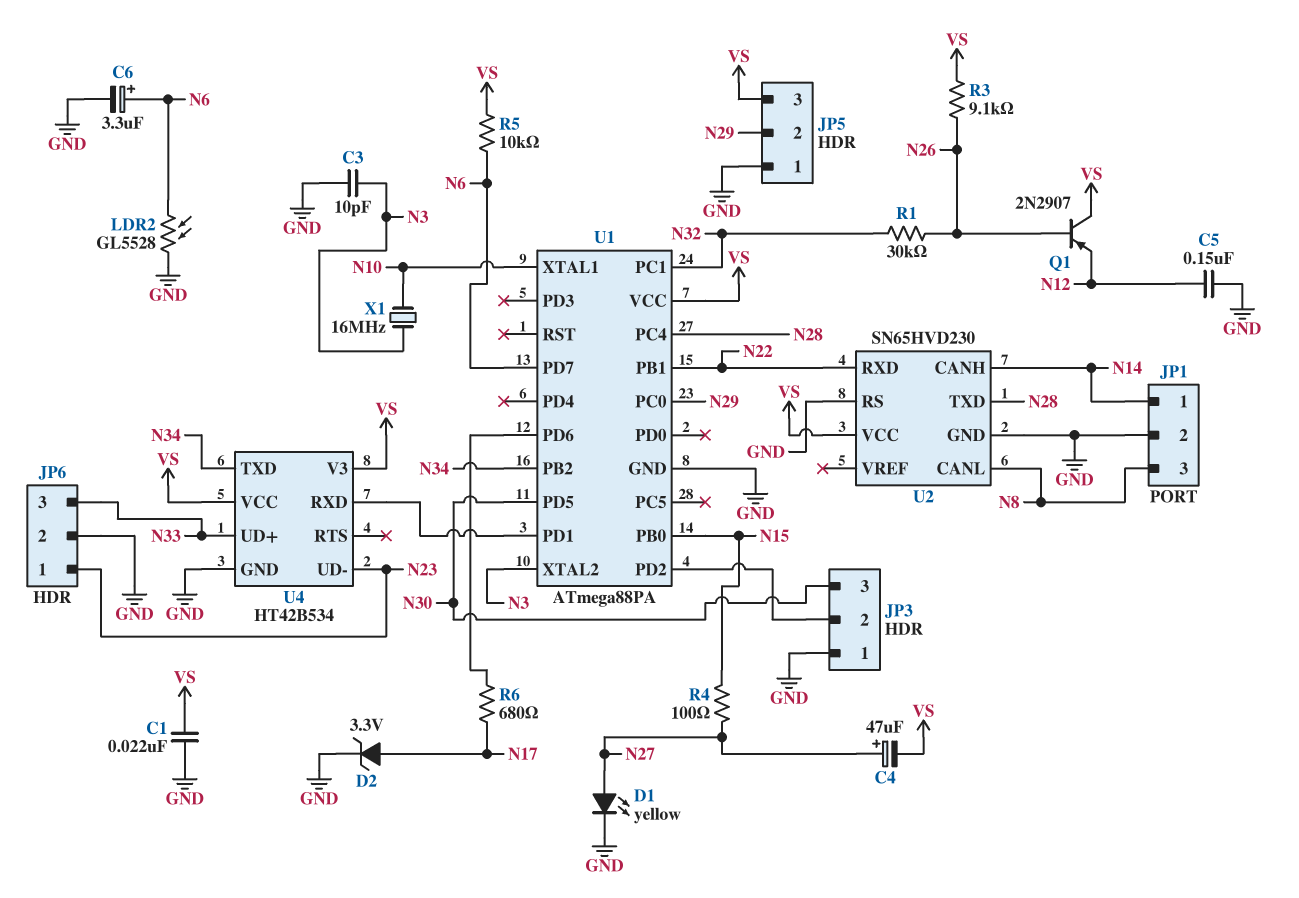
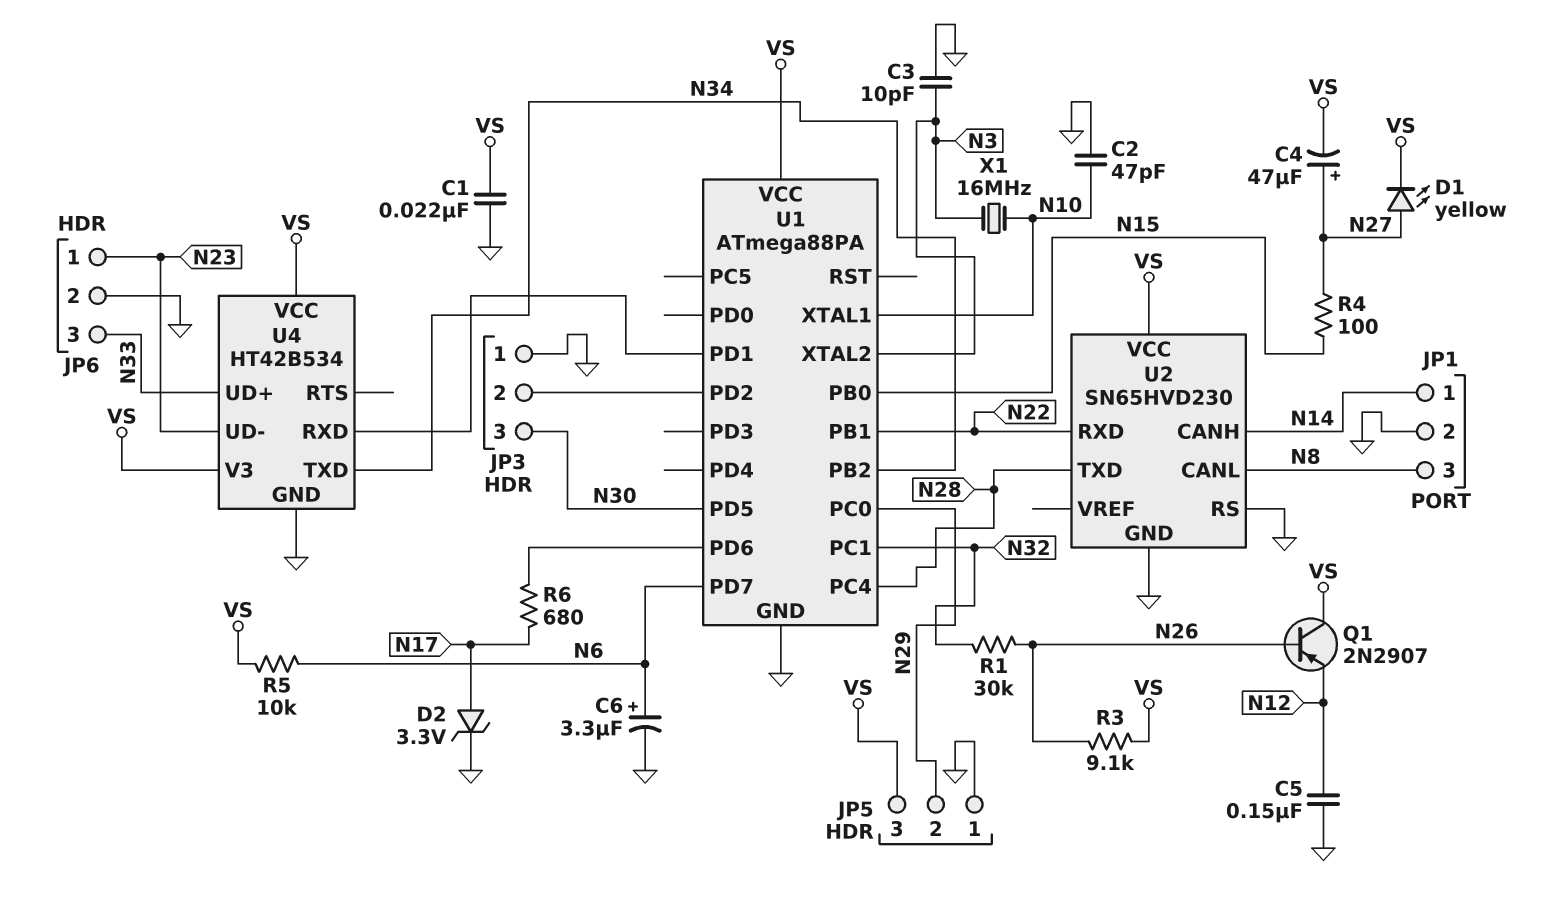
C2: none -> 47pF (GND, N10)
D1: LED yellow (A N27, K GND) -> LED yellow (A N27, K VS)
LDR2: GL5528 (GND, N6) -> none

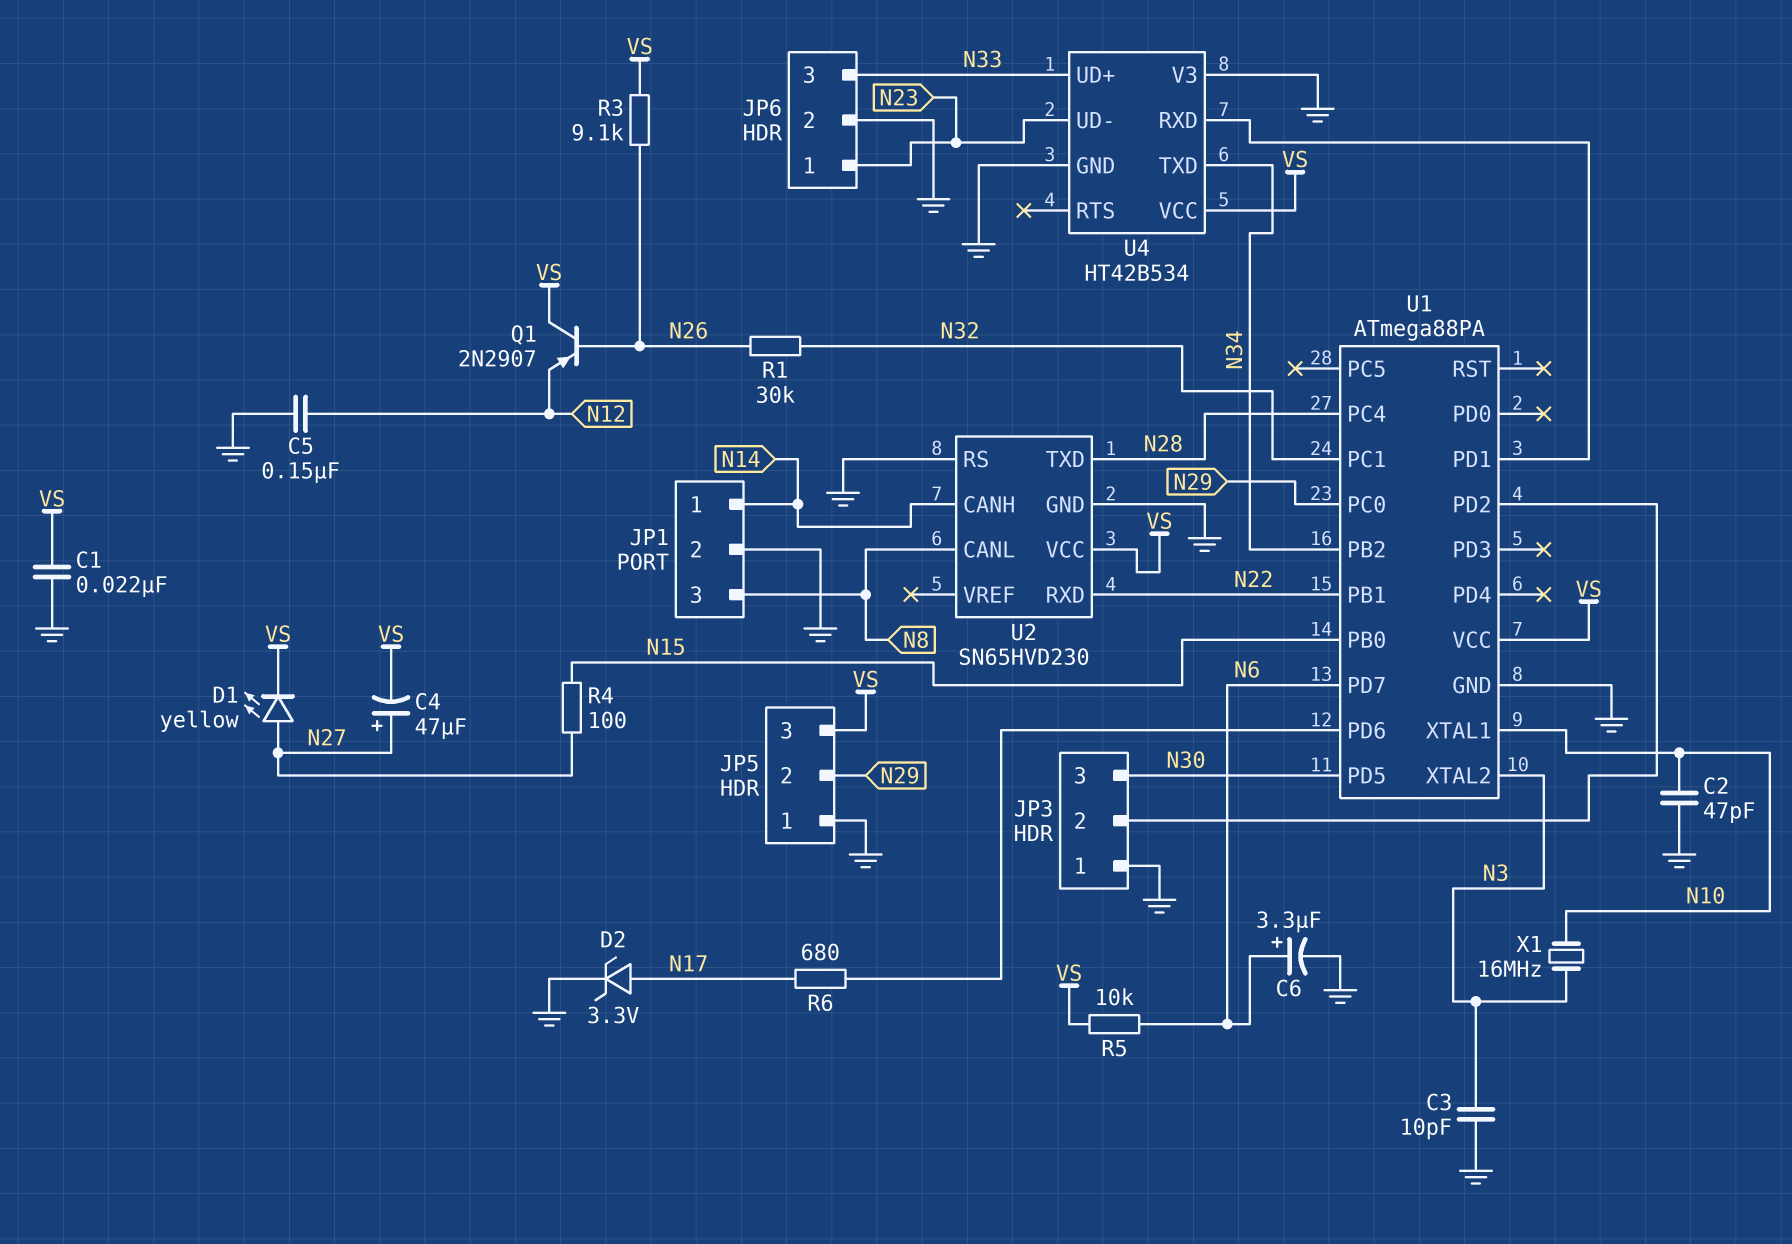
U4 pin V3: VS -> GND

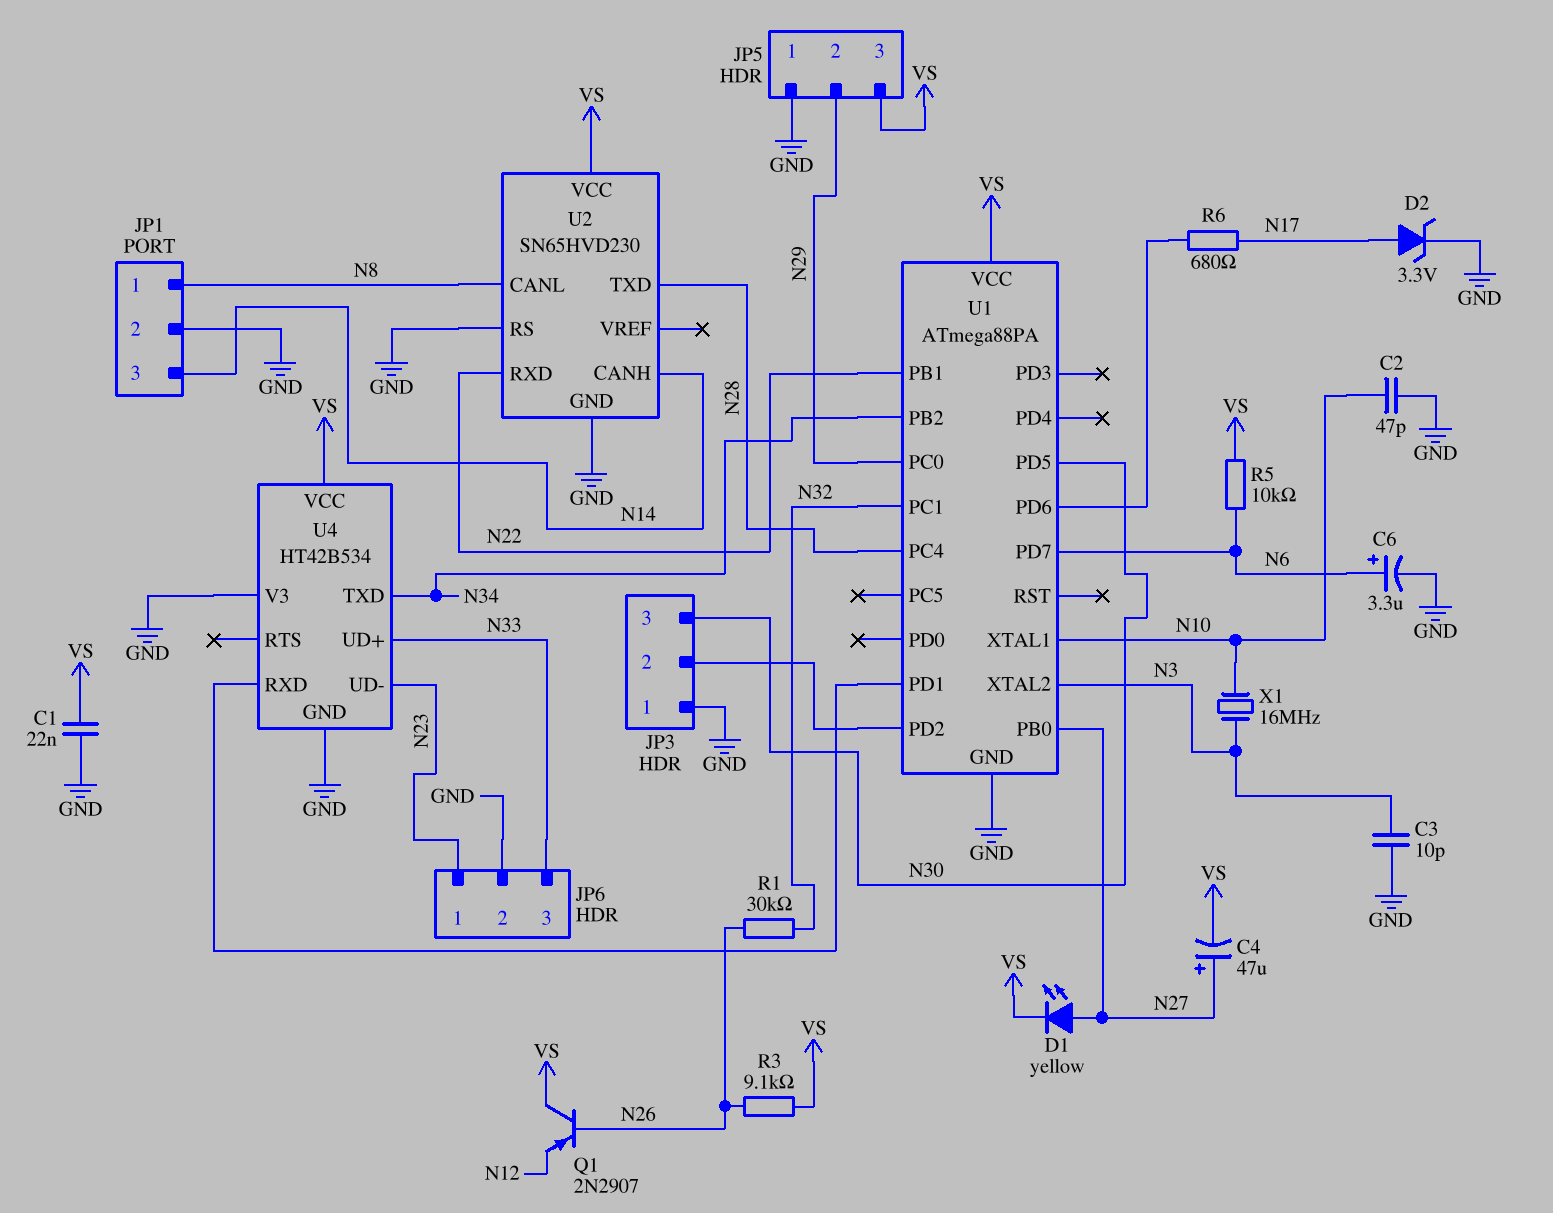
C5: 150nF (GND, N12) -> none
JP1 pin 1: N14 -> N8
JP1 pin 3: N8 -> N14
R4: 100 (N15, N27) -> none
U1 pin PB0: N15 -> N27

